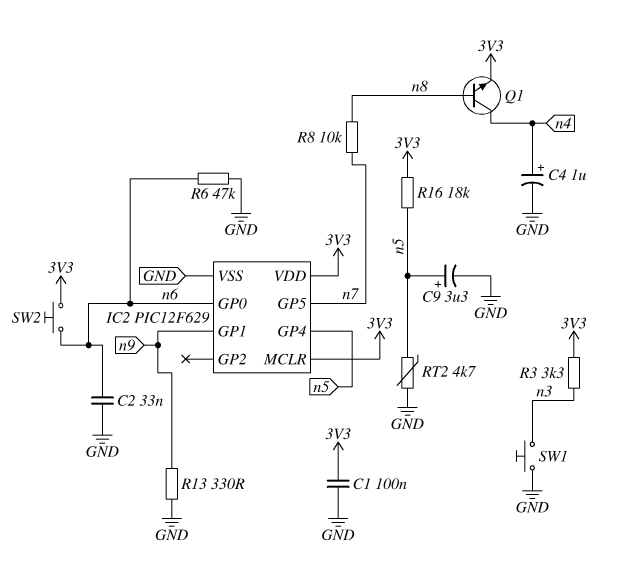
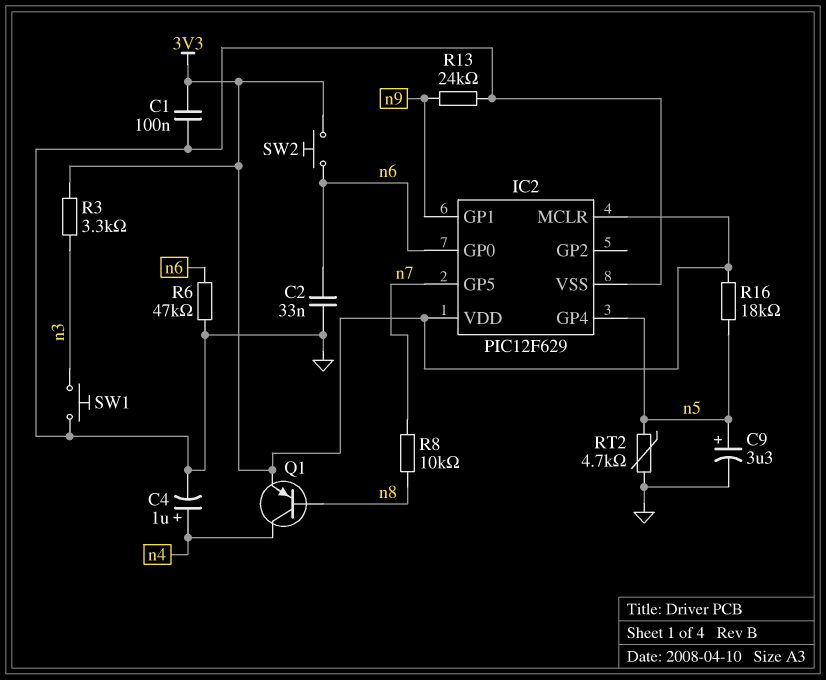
Q1: NPN (B n8, C n4, E 3V3) -> PNP (B n8, C n4, E 3V3)
R13: 330 (GND, n9) -> 24k (GND, n9)

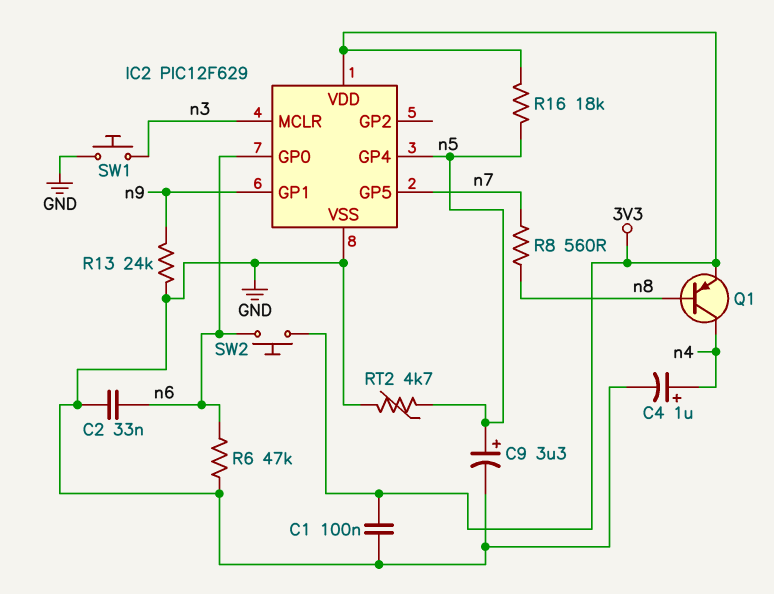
IC2 pin MCLR: 3V3 -> n3
R3: 3.3k (3V3, n3) -> none
R8: 10k (n7, n8) -> 560 (n7, n8)

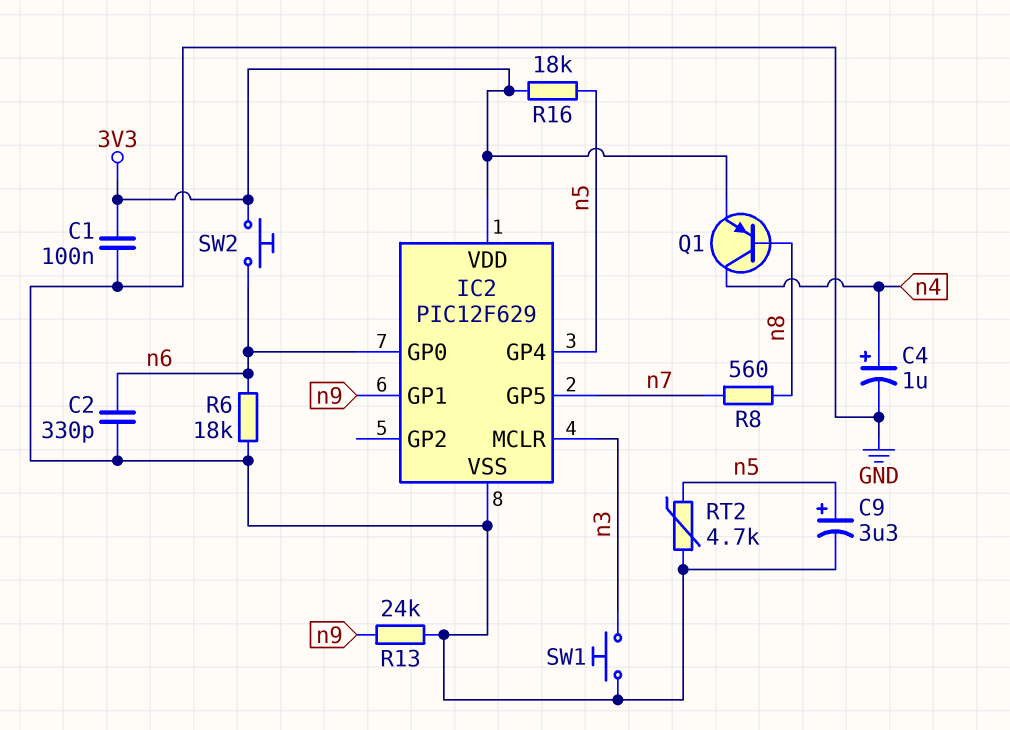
C2: 33nF (GND, n6) -> 330pF (GND, n6)
R6: 47k (GND, n6) -> 18k (GND, n6)

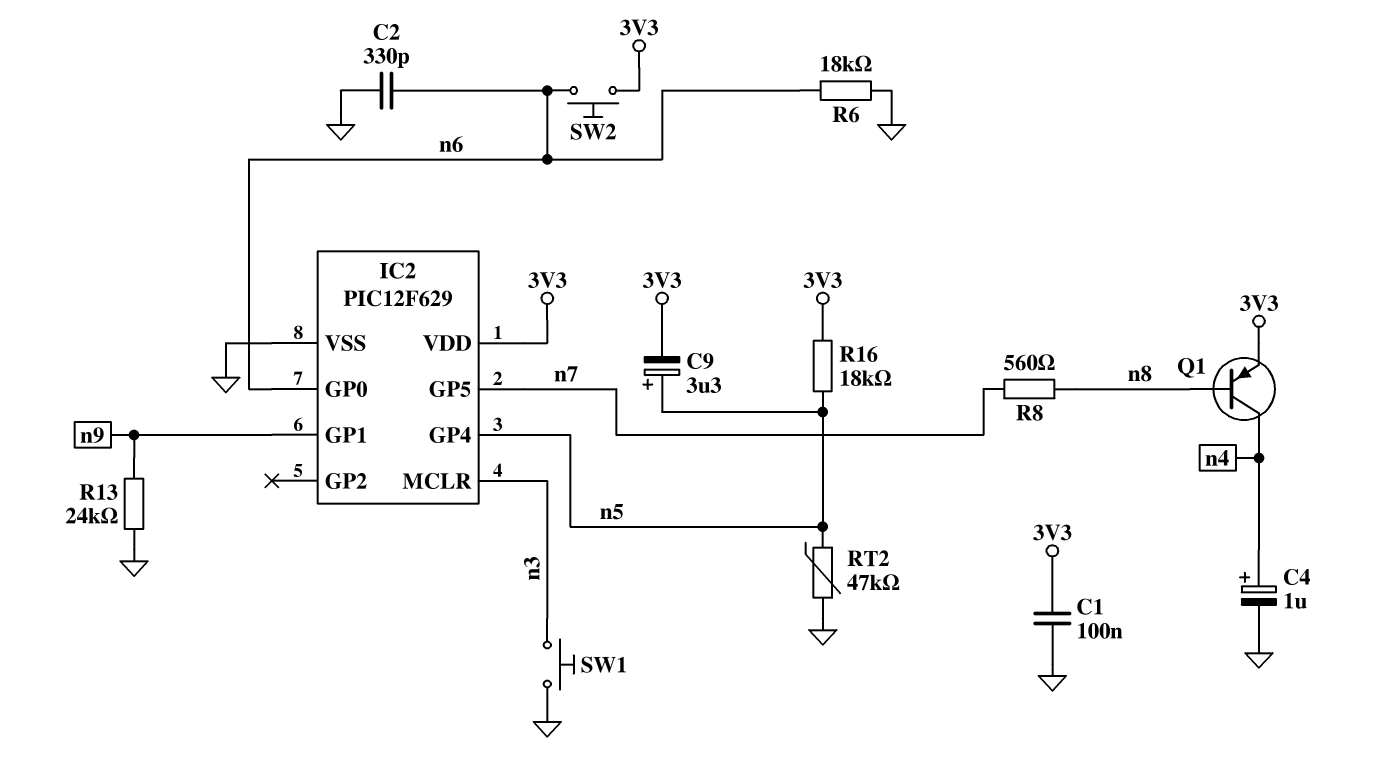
C9: 3.3uF (plus n5, minus GND) -> 3.3uF (plus n5, minus 3V3)
RT2: 4.7k (GND, n5) -> 47k (GND, n5)

